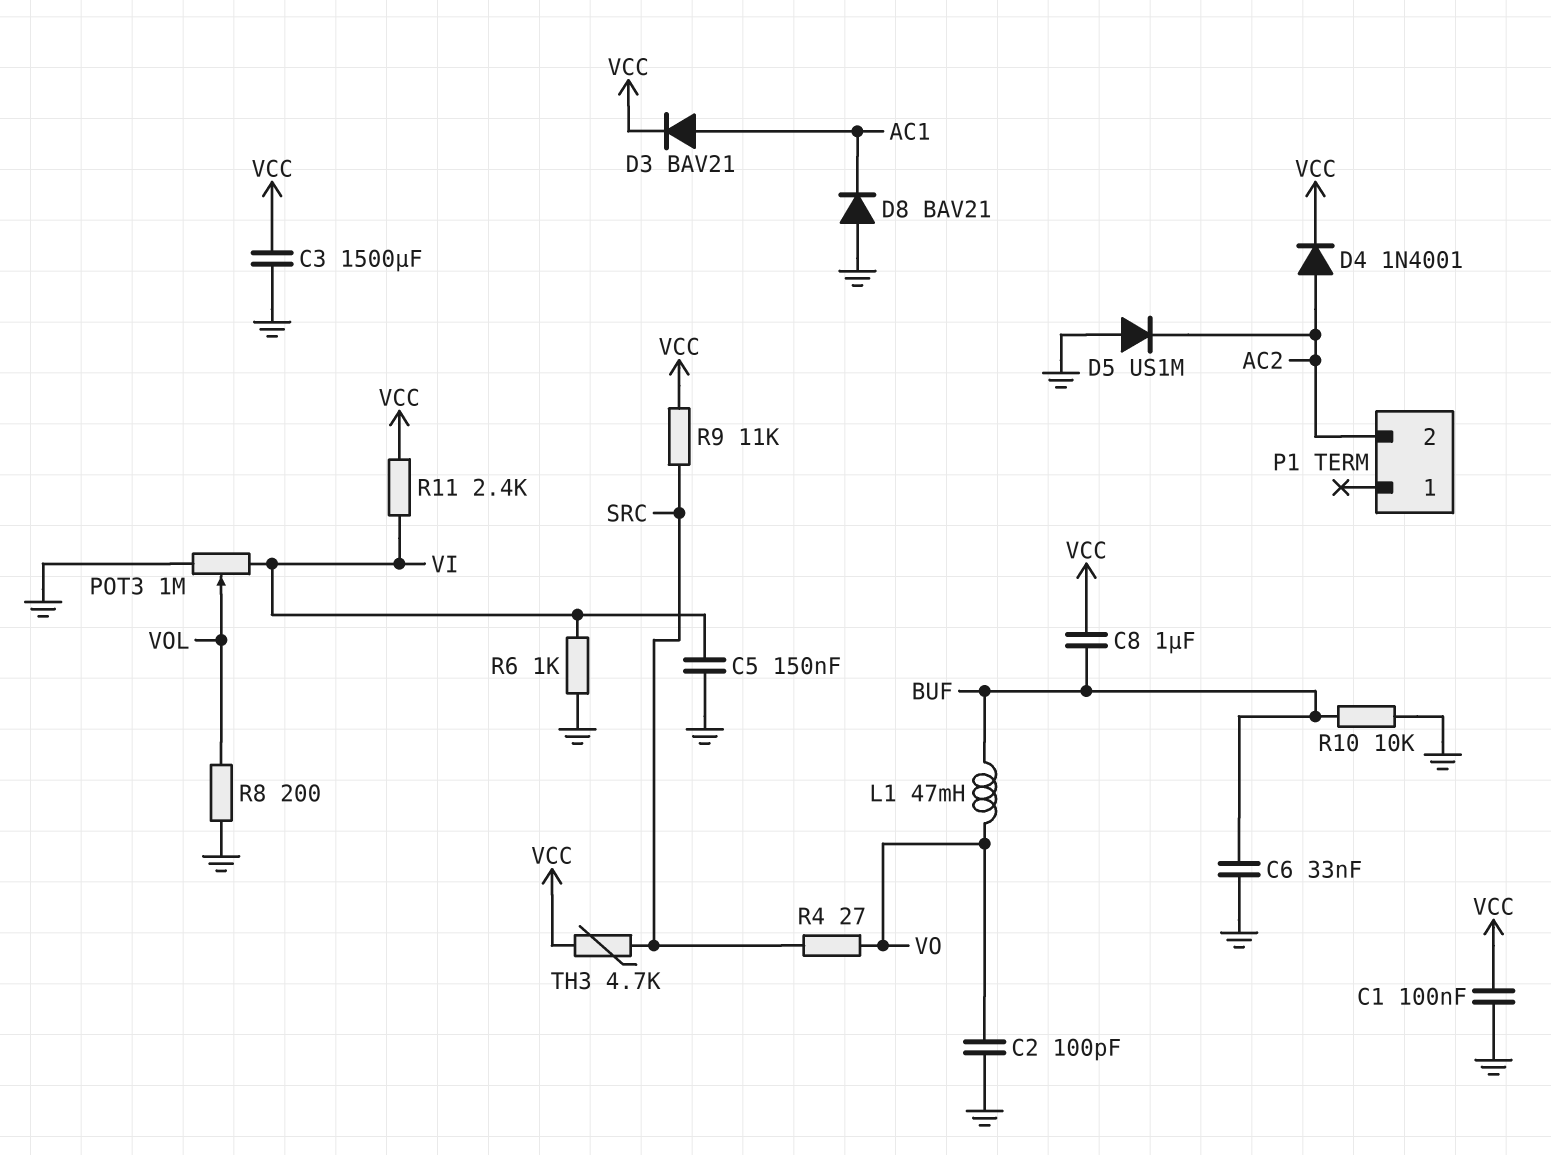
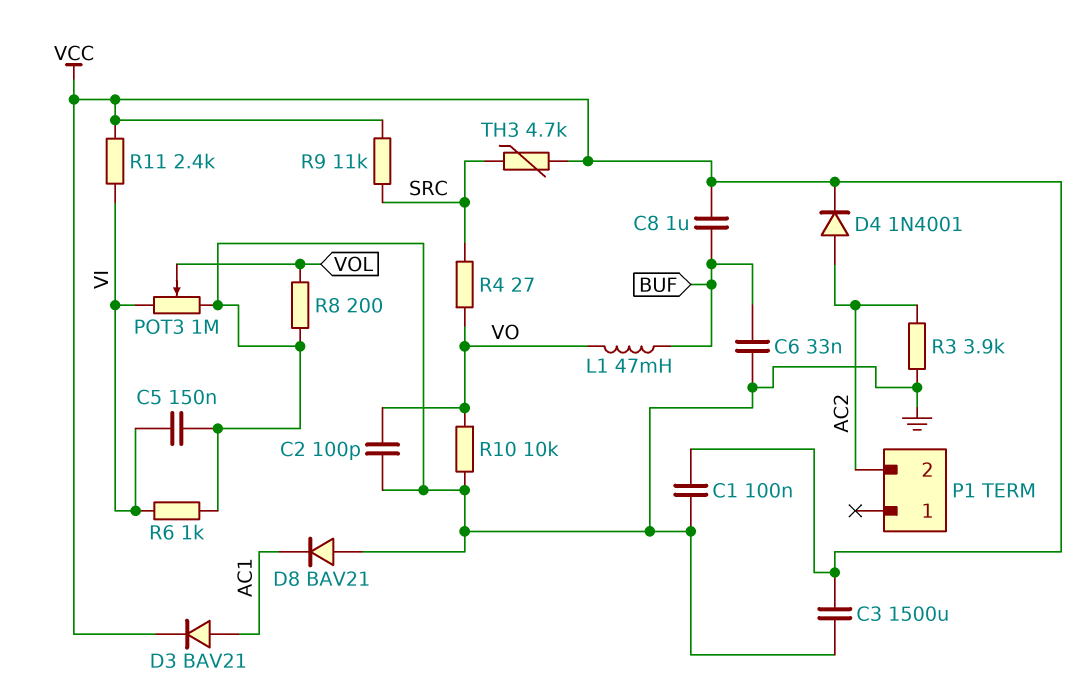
D5: diode US1M (A GND, K AC2) -> none
R3: none -> 3.9k (AC2, GND)
R10: 10k (BUF, GND) -> 10k (GND, VO)

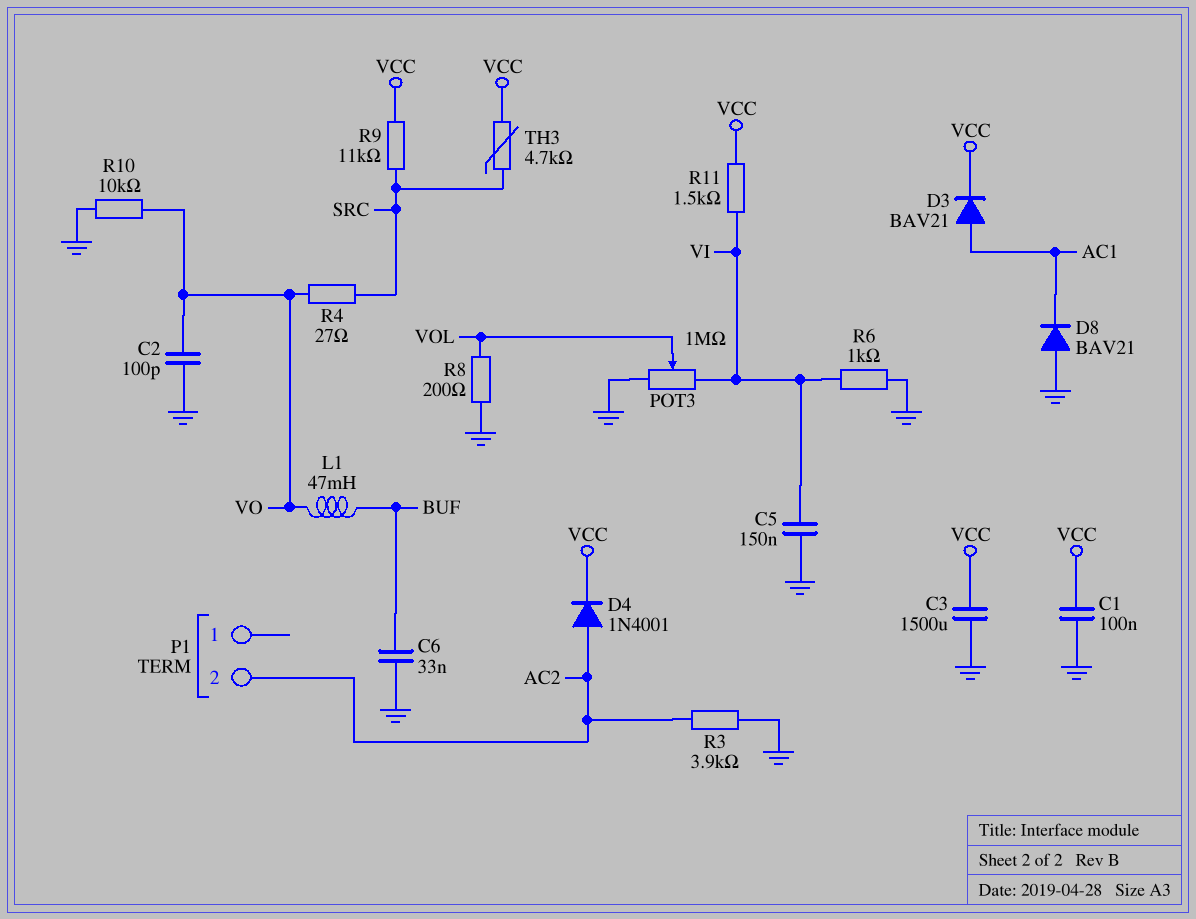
C8: 1uF (BUF, VCC) -> none
R11: 2.4k (VCC, VI) -> 1.5k (VCC, VI)

